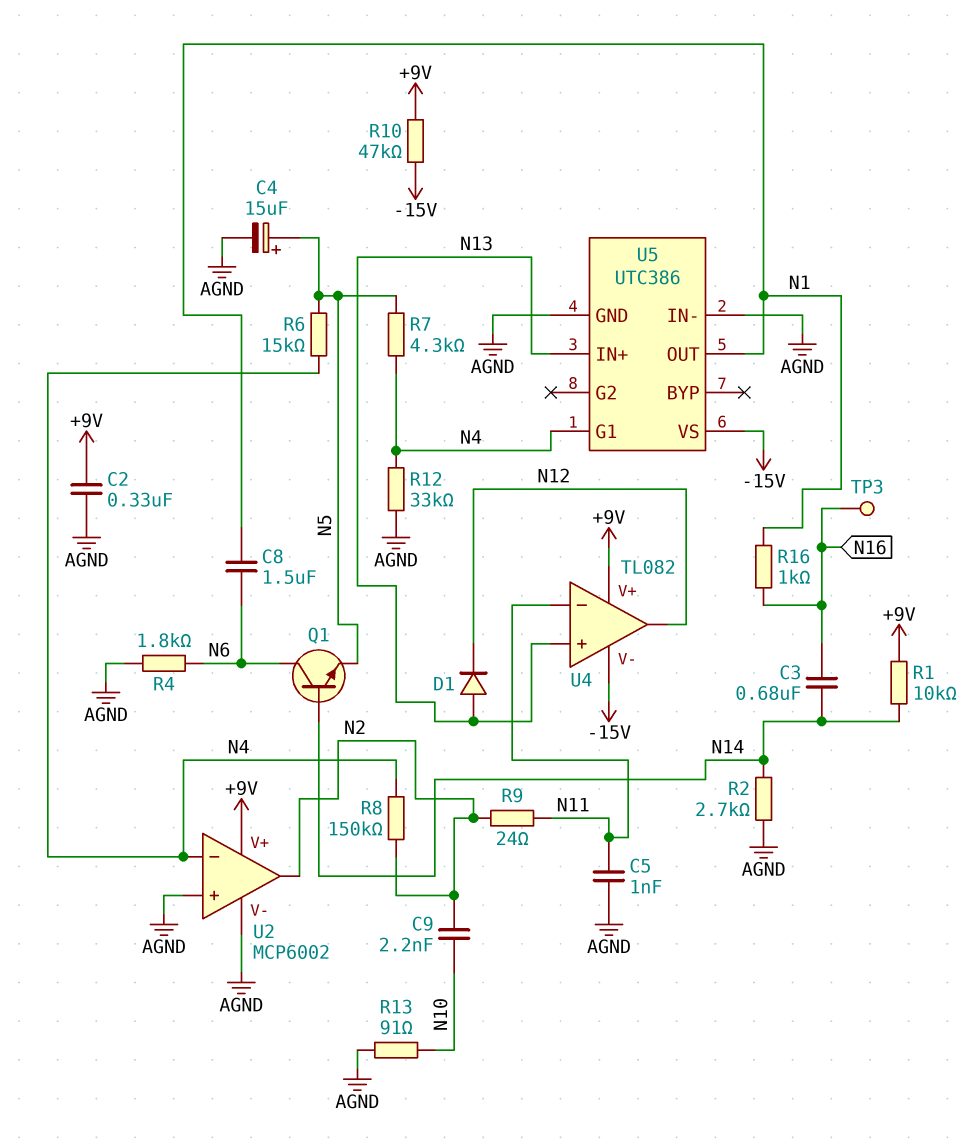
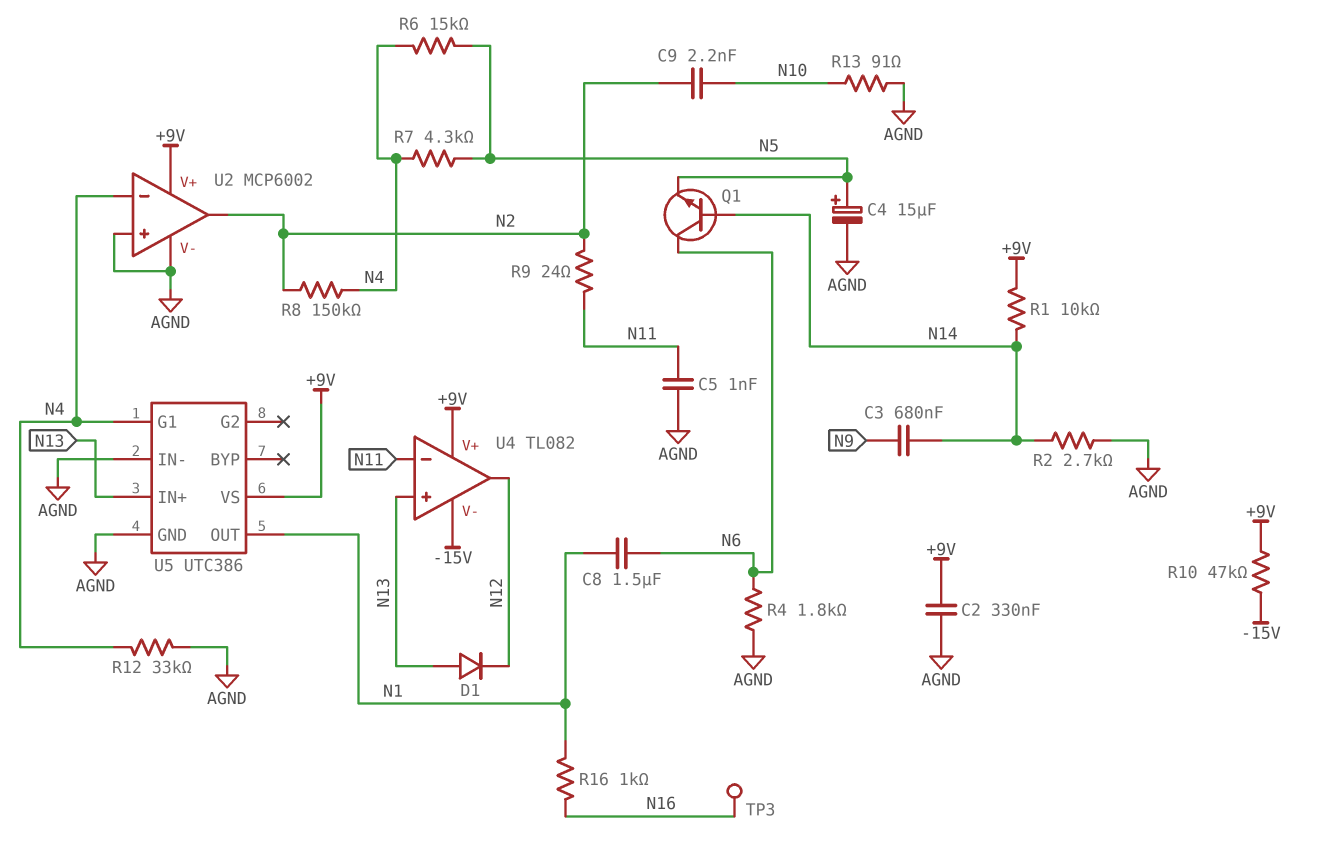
C3: 680nF (N14, N16) -> 680nF (N9, N14)
U5 pin VS: -15V -> +9V

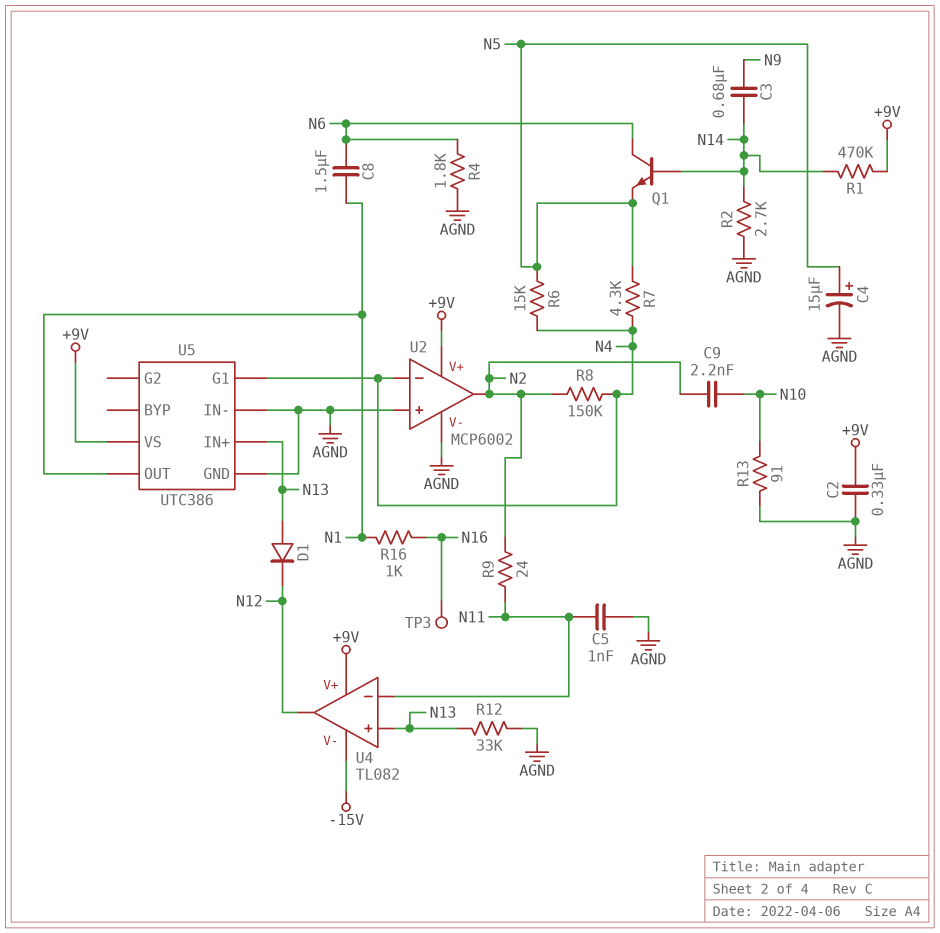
R1: 10k (+9V, N14) -> 470k (+9V, N14)
R10: 47k (+9V, -15V) -> none
R12: 33k (AGND, N4) -> 33k (AGND, N13)

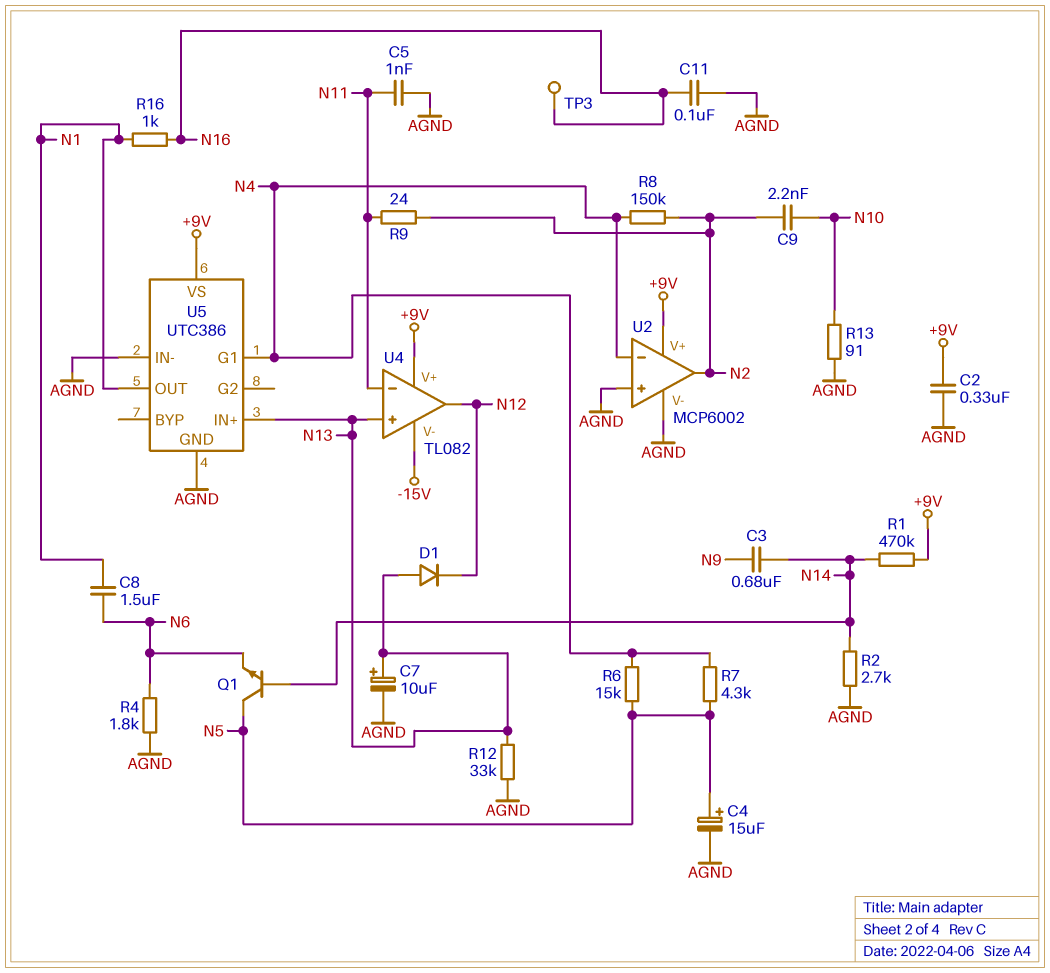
C7: none -> 10uF (plus N13, minus AGND)
C11: none -> 100nF (AGND, N16)
Q1: NPN (B N14, C N6, E N5) -> NPN (B N14, C N5, E N6)

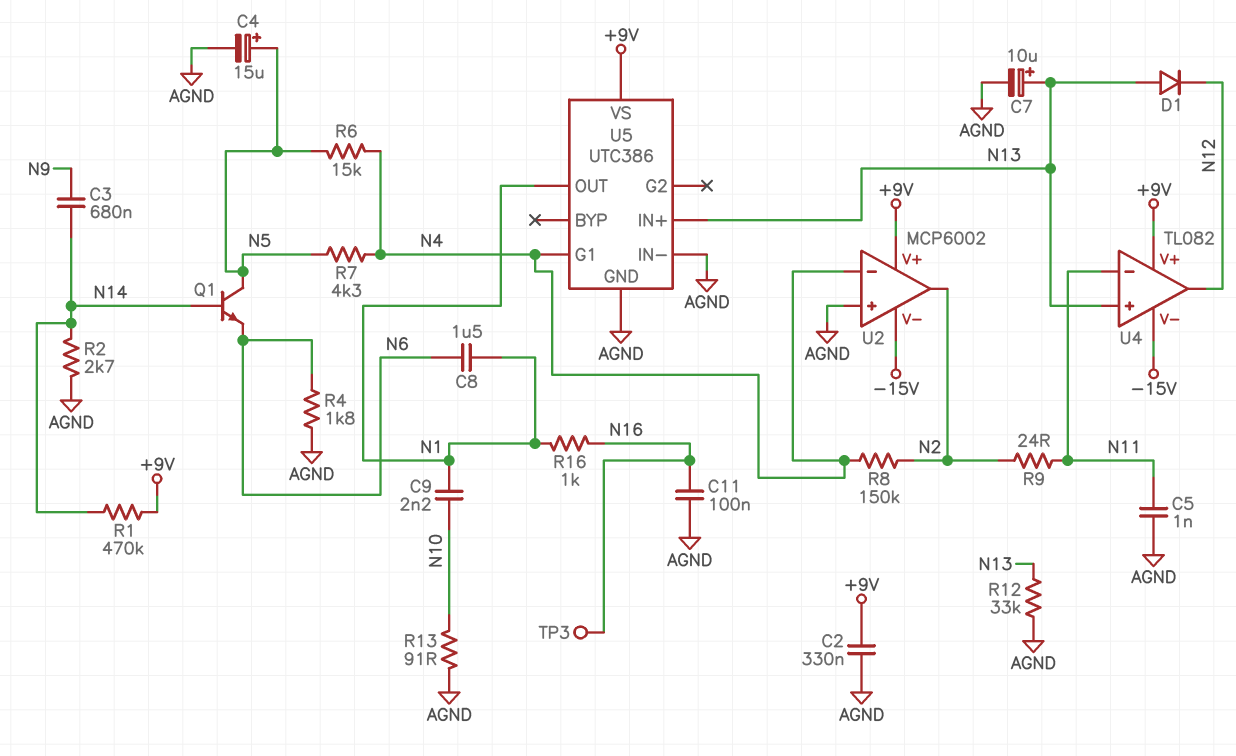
C9: 2.2nF (N2, N10) -> 2.2nF (N1, N10)
U2 pin V-: AGND -> -15V

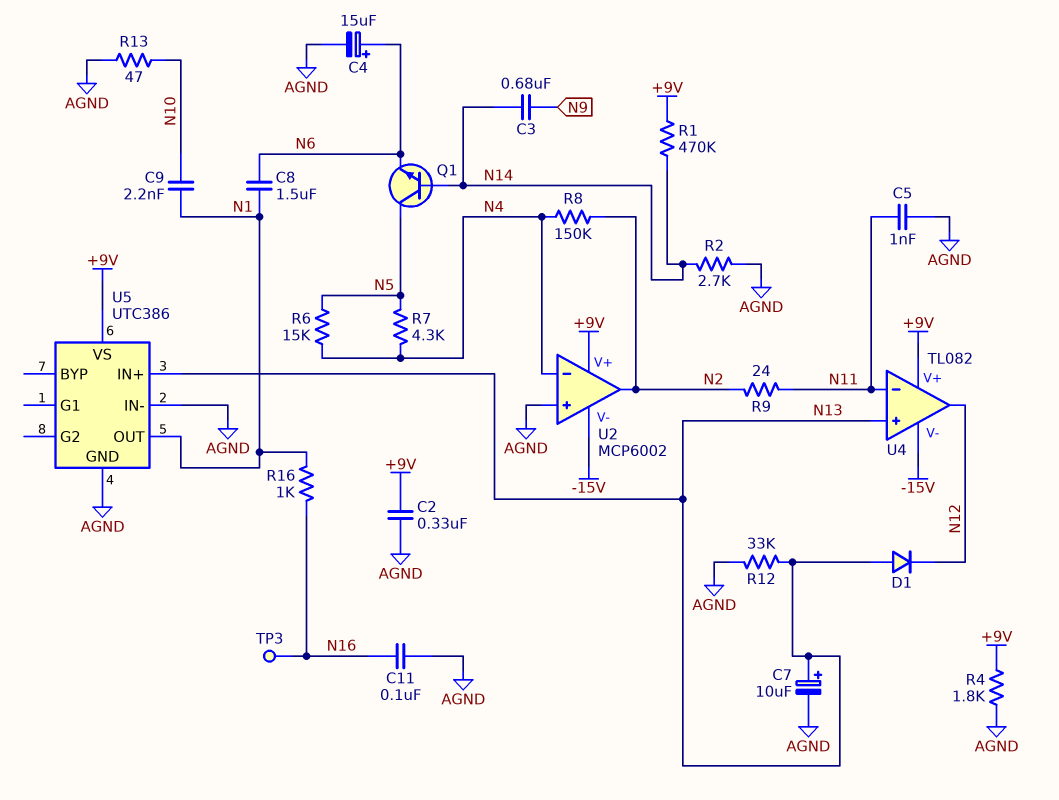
C4: 15uF (plus N5, minus AGND) -> 15uF (plus N6, minus AGND)
R4: 1.8k (AGND, N6) -> 1.8k (+9V, AGND)
R13: 91 (AGND, N10) -> 47 (AGND, N10)
U5 pin G1: N4 -> none

